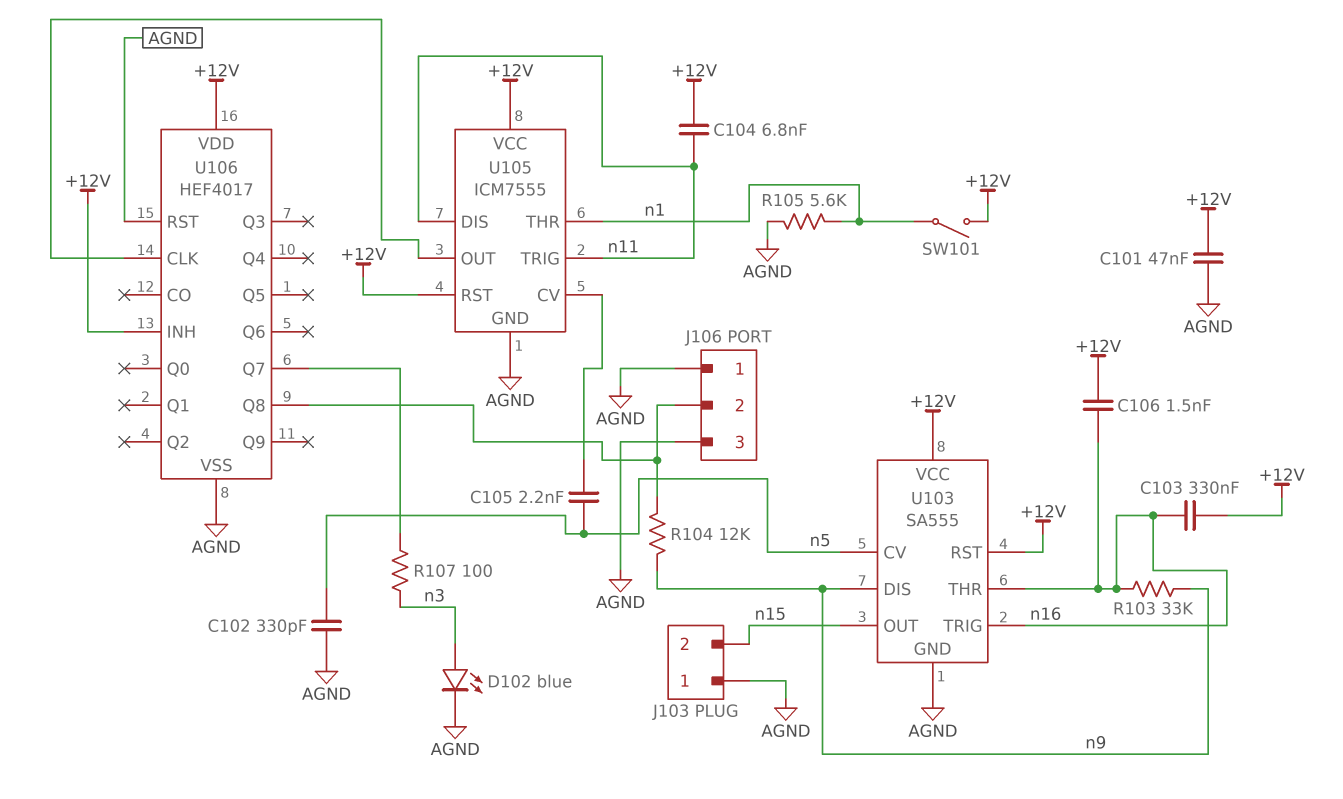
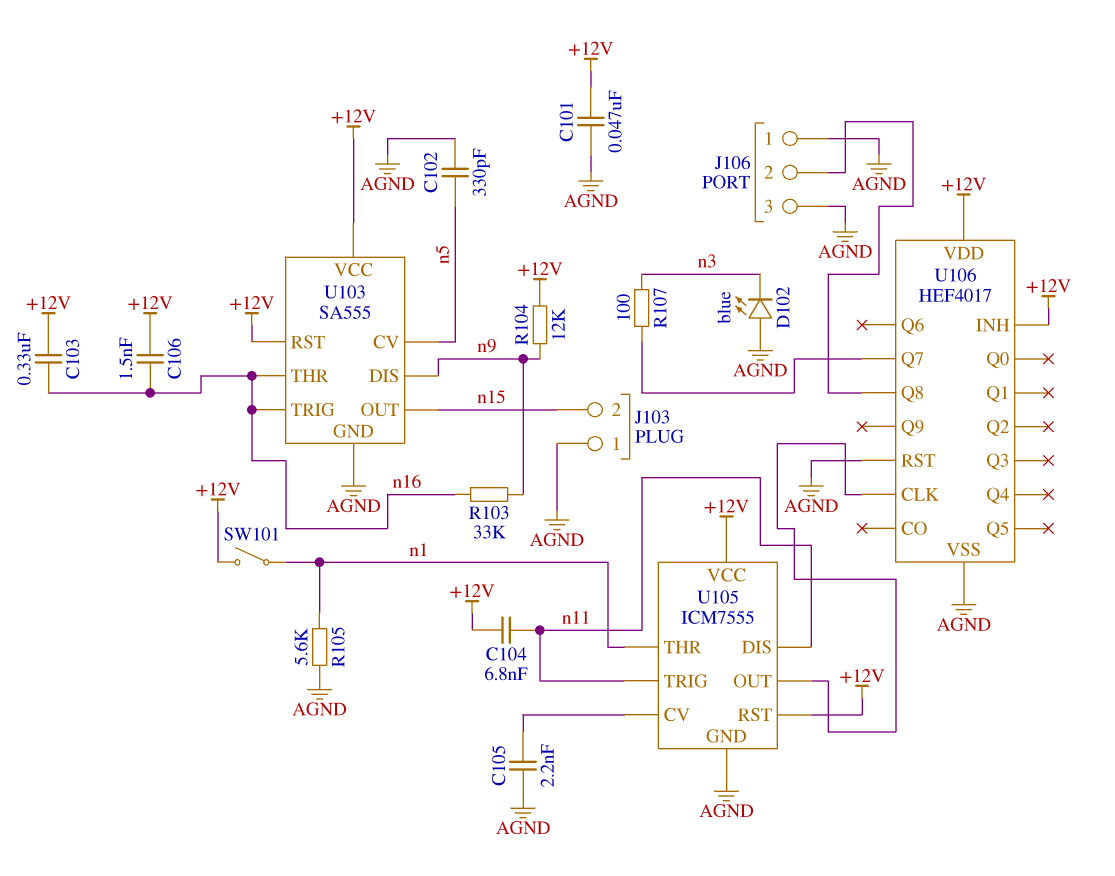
C105: 2.2nF (U105/CV, n5) -> 2.2nF (AGND, U105/CV)
D102: LED blue (A n3, K AGND) -> LED blue (A AGND, K n3)
R104: 12k (J106/2, n9) -> 12k (+12V, n9)

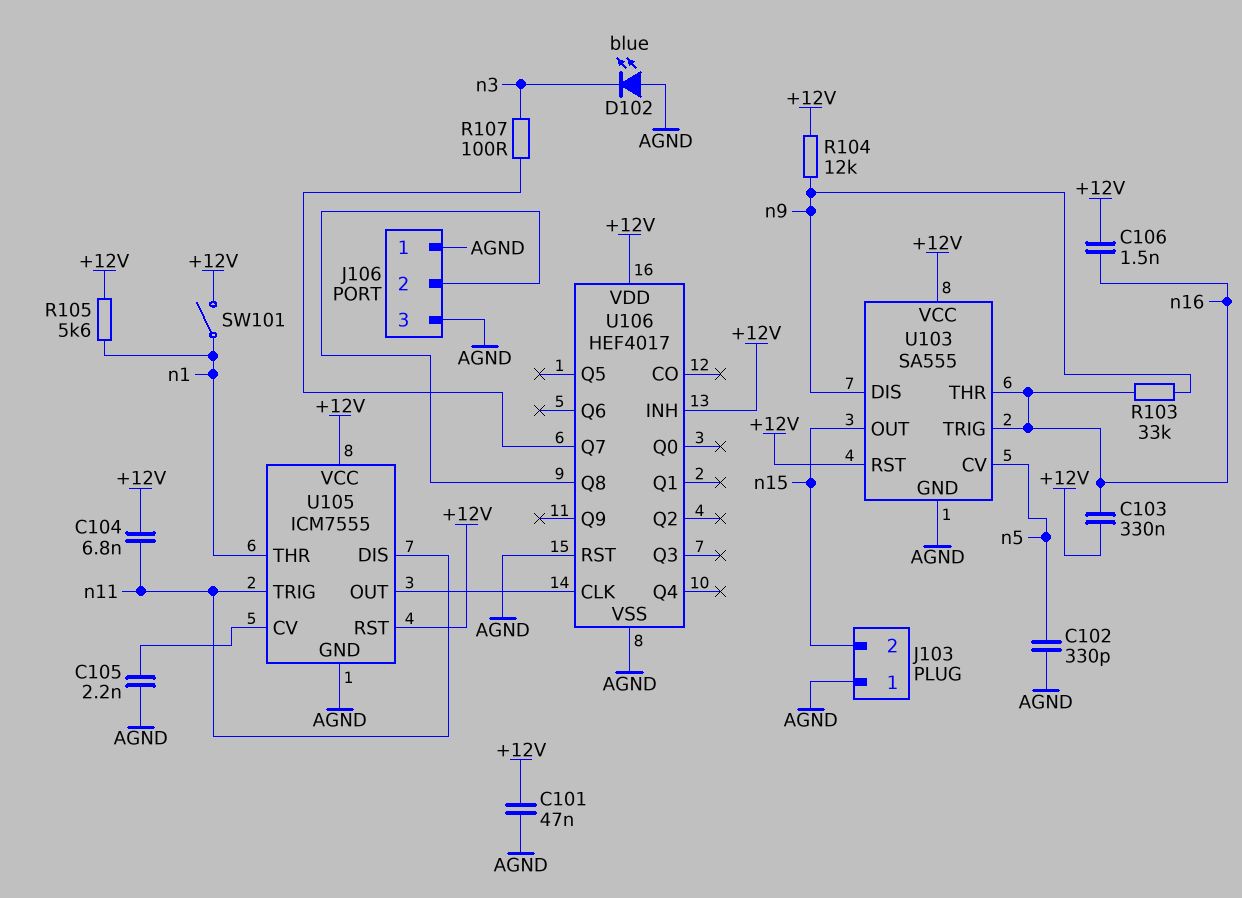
R105: 5.6k (AGND, n1) -> 5.6k (+12V, n1)

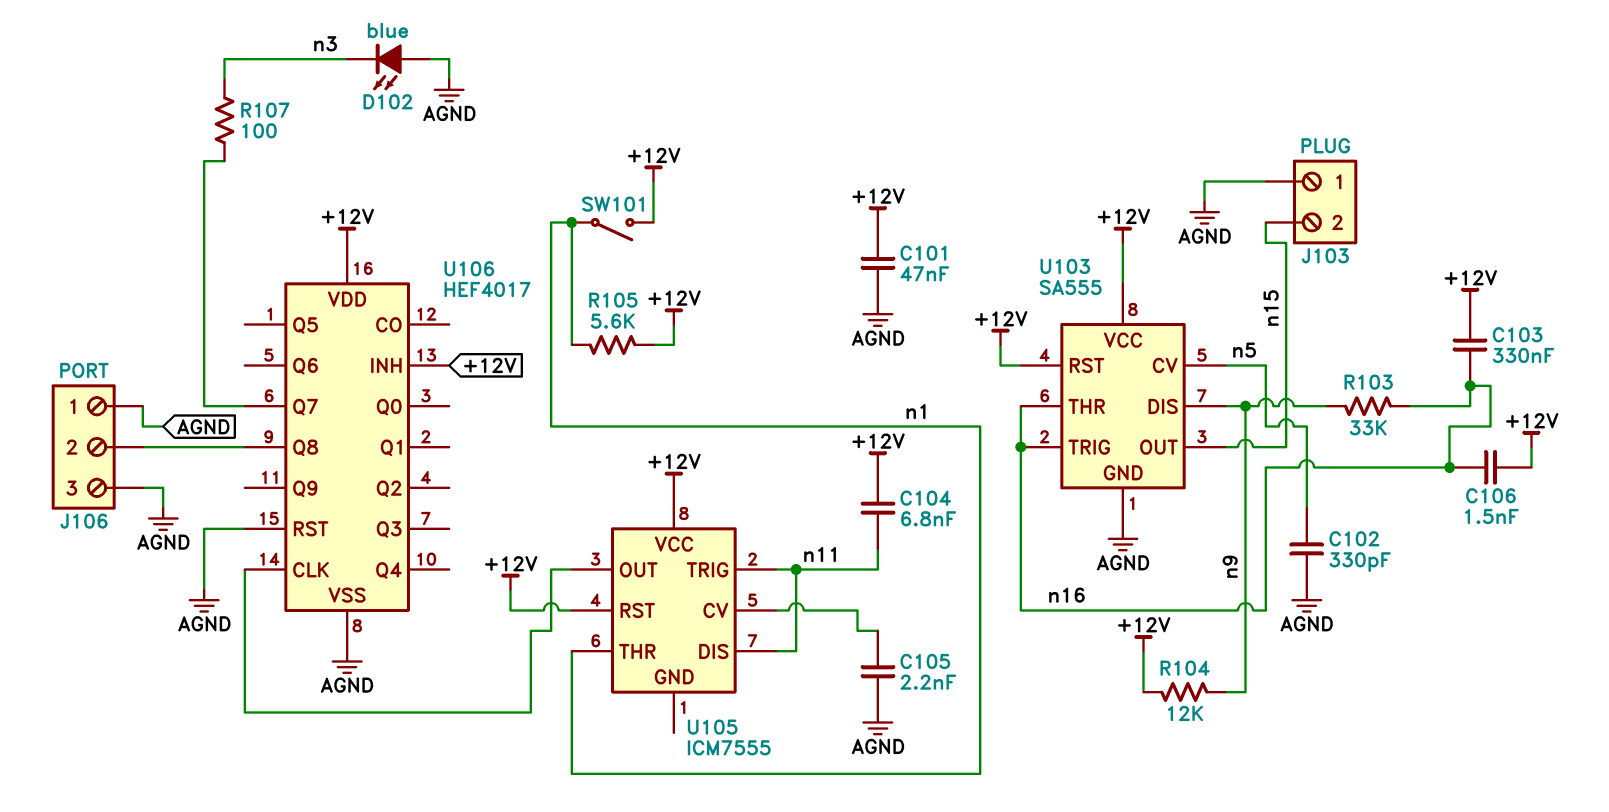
U105 pin GND: AGND -> none

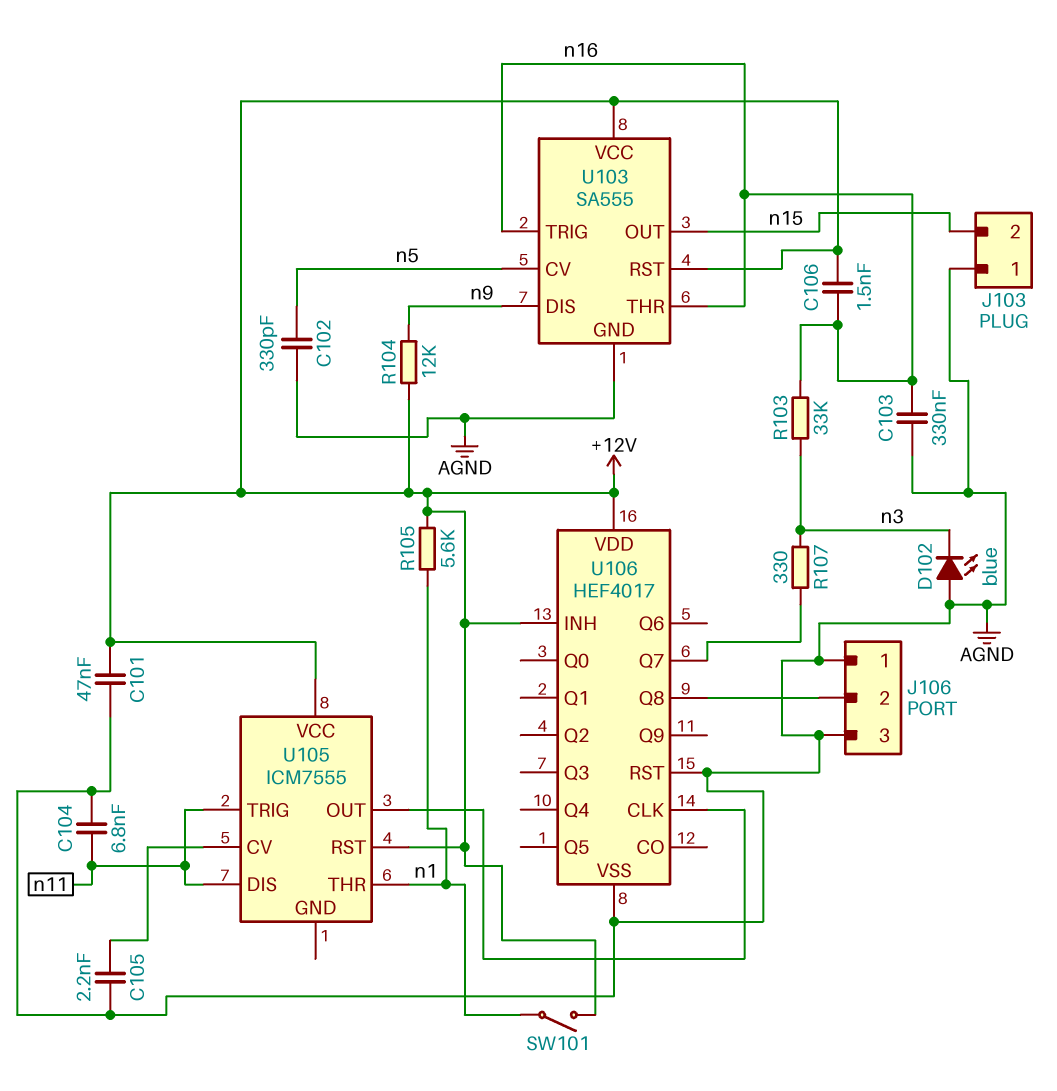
C103: 330nF (+12V, n16) -> 330nF (AGND, n16)
C104: 6.8nF (+12V, n11) -> 6.8nF (AGND, n11)
R103: 33k (n9, n16) -> 33k (n3, n16)
R107: 100 (U106/Q7, n3) -> 330 (U106/Q7, n3)

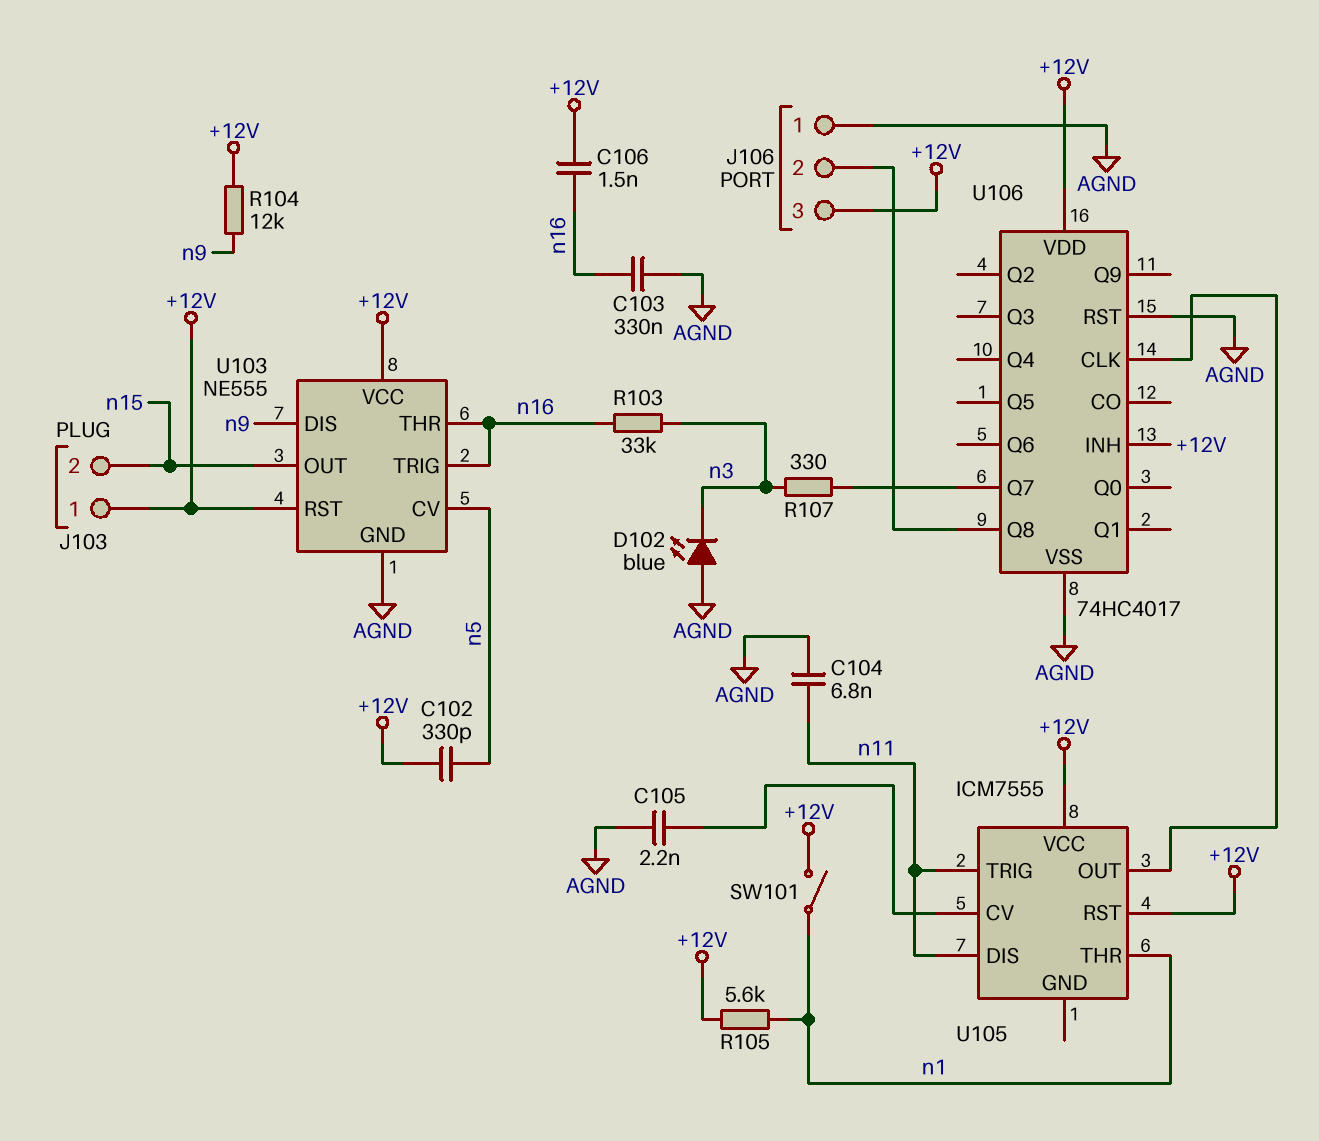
C101: 47nF (+12V, AGND) -> none
C102: 330pF (AGND, n5) -> 330pF (+12V, n5)
J103 pin 1: AGND -> +12V
J106 pin 3: AGND -> +12V
U103: SA555 -> NE555
U106: HEF4017 -> 74HC4017

